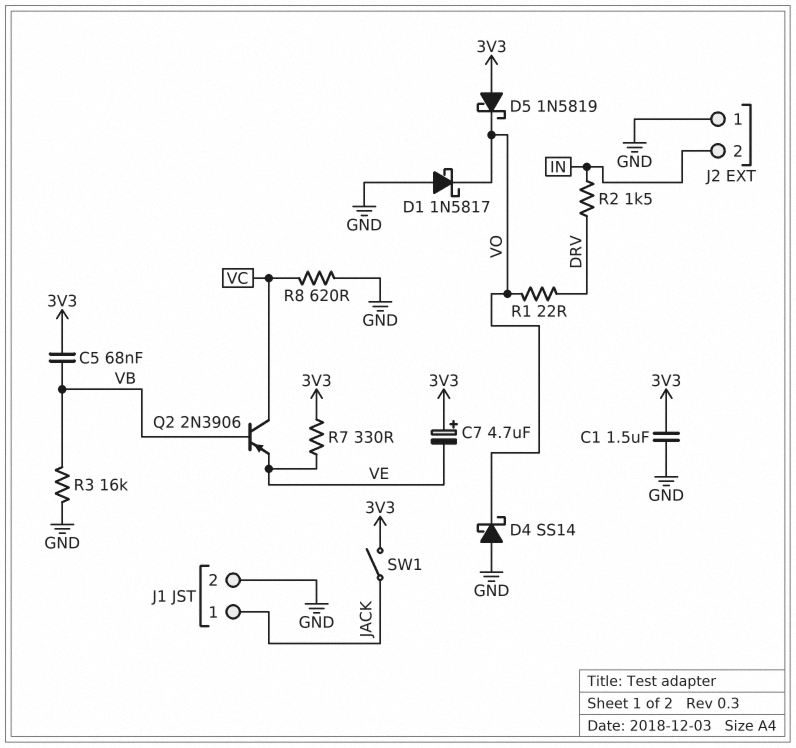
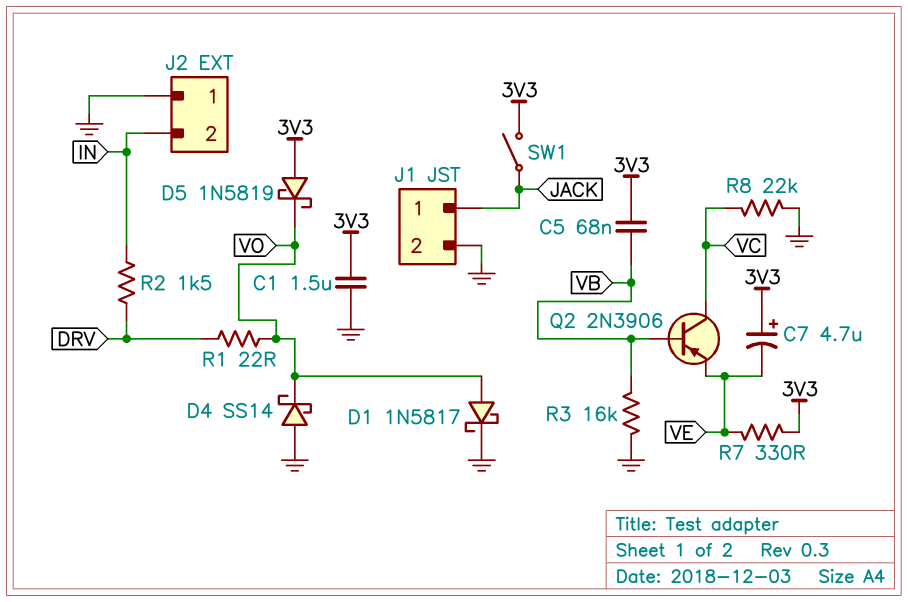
D1: schottky 1N5817 (A GND, K VO) -> schottky 1N5817 (A VO, K GND)
R8: 620 (GND, VC) -> 22k (GND, VC)

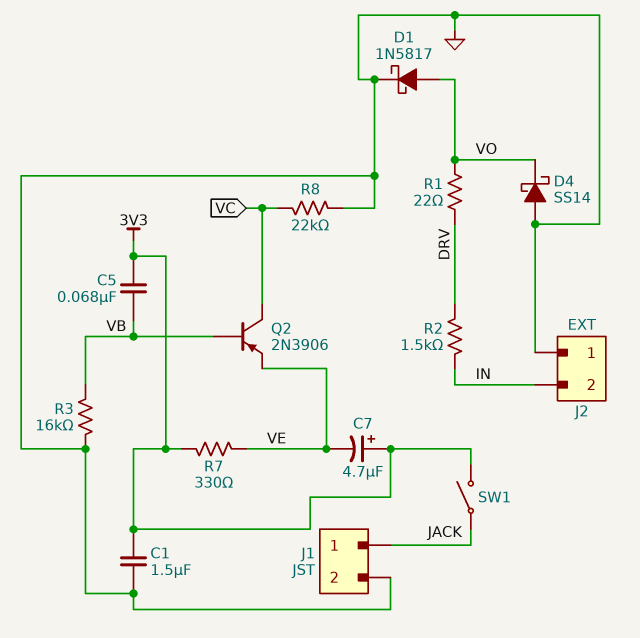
D5: schottky 1N5819 (A 3V3, K VO) -> none

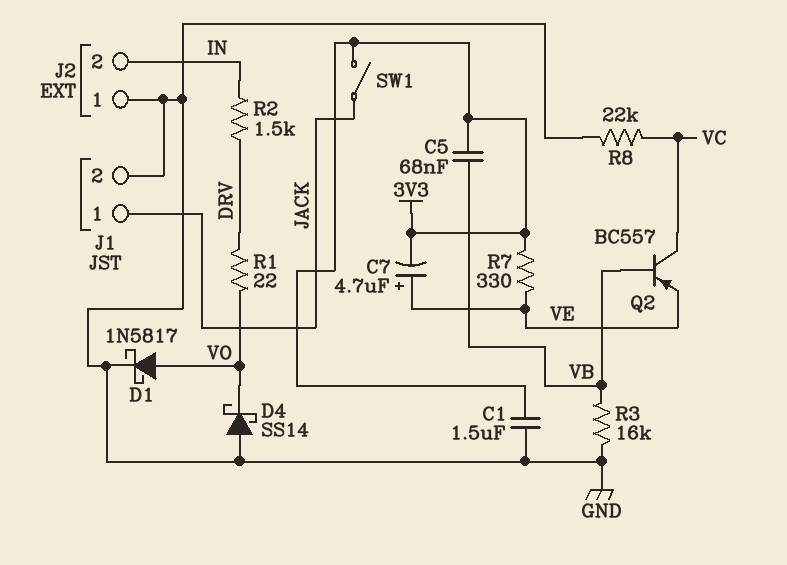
C7: 4.7uF (plus 3V3, minus VE) -> 4.7uF (plus VE, minus 3V3)
Q2: PNP 2N3906 (B VB, C VC, E VE) -> PNP BC557 (B VB, C VC, E VE)

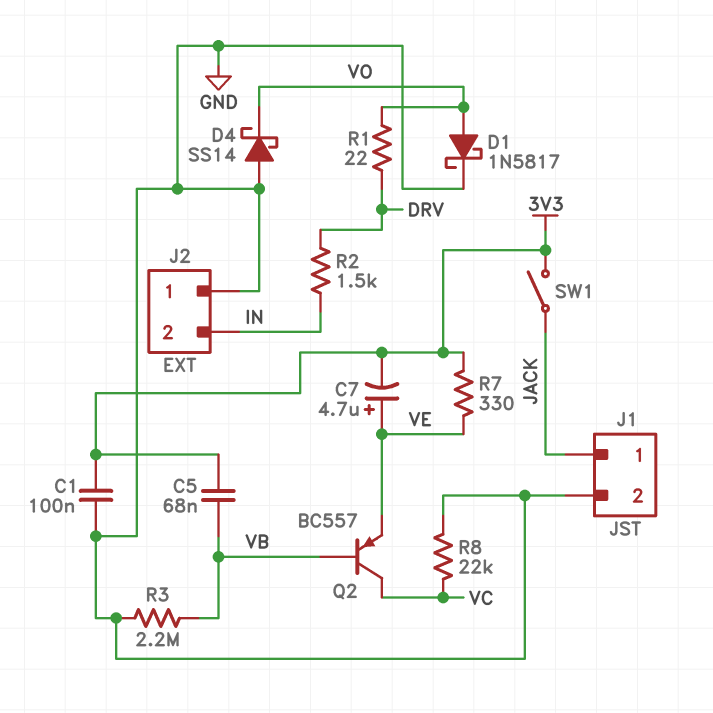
C1: 1.5uF (3V3, GND) -> 100nF (3V3, GND)
R3: 16k (GND, VB) -> 2.2M (GND, VB)

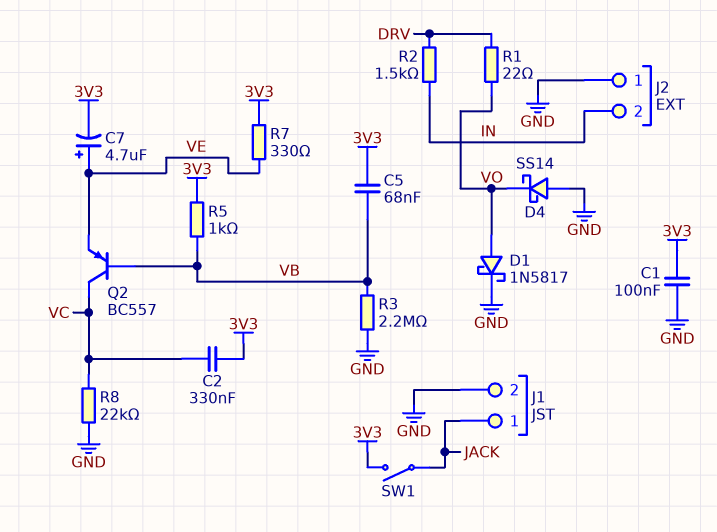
C2: none -> 330nF (3V3, VC)
R5: none -> 1k (3V3, VB)

